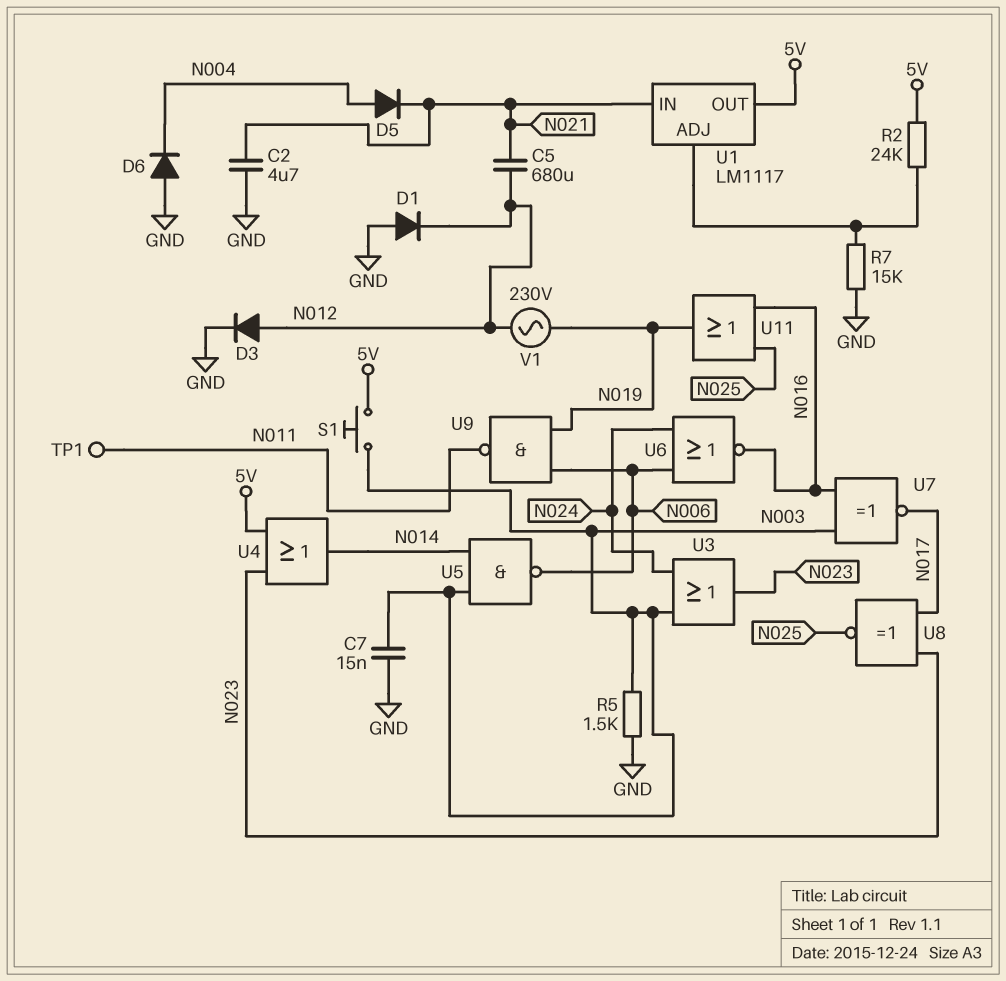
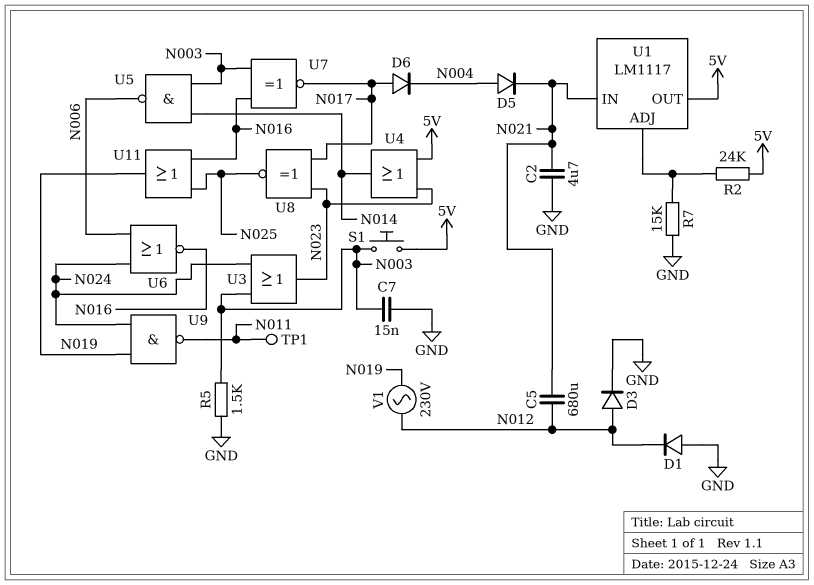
D6: diode (A GND, K N004) -> diode (A N017, K N004)
U9: NAND (in N006, in N019, out N011) -> NAND (in N019, in N024, out N011)

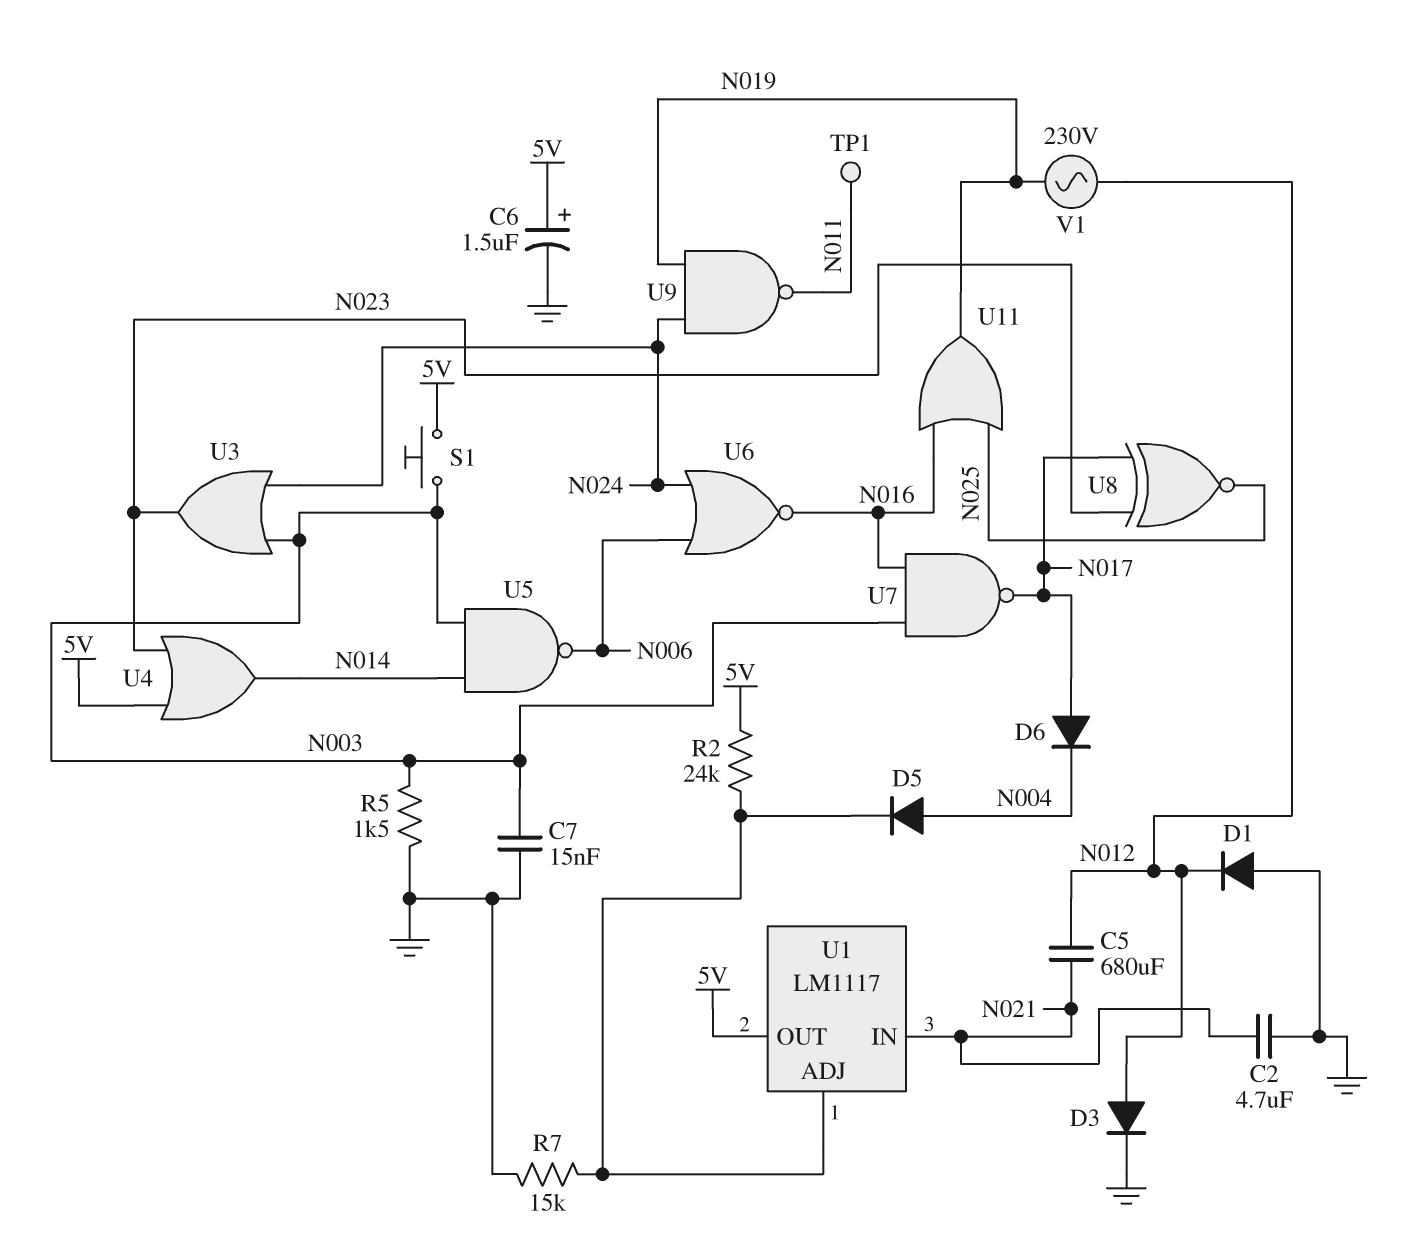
C6: none -> 1.5uF (plus 5V, minus GND)
D5: diode (A N004, K N021) -> diode (A N004, K U1/ADJ)
U7: XNOR (in N003, in N016, out N017) -> NAND (in N003, in N016, out N017)

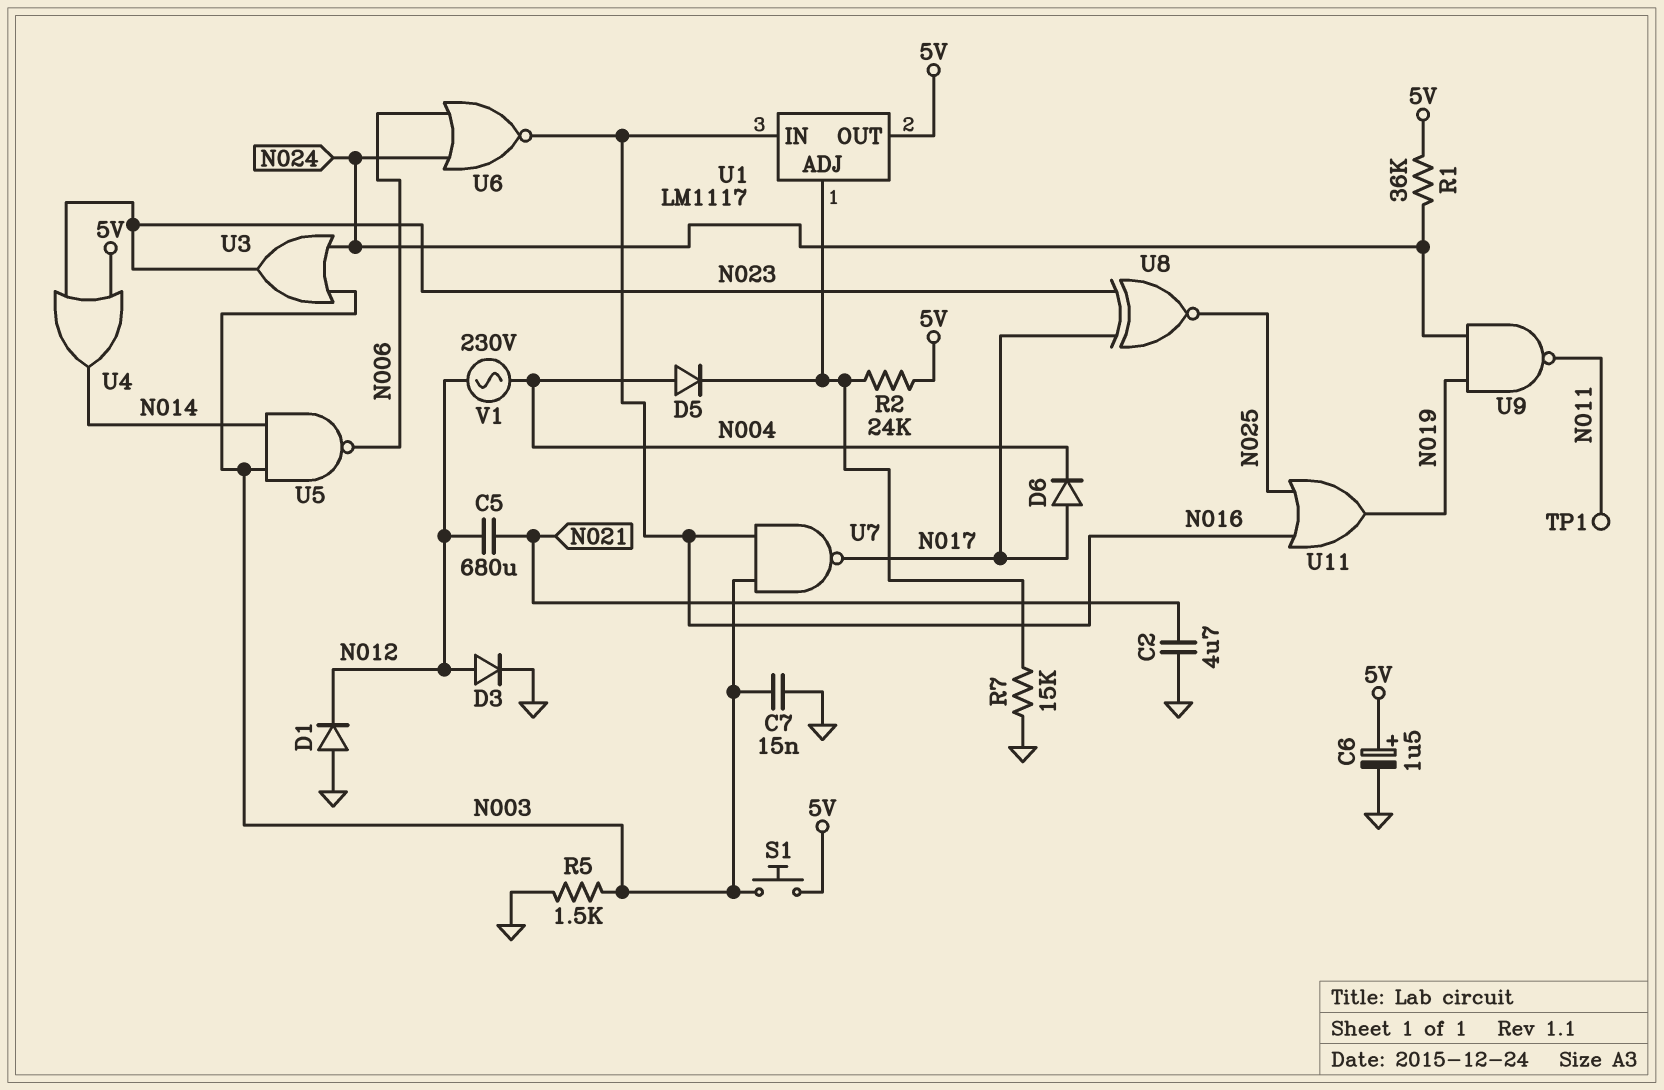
R1: none -> 36k (5V, N024)
U1 pin IN: N021 -> N016
V1: AC 230V (N012, N019) -> AC 230V (N004, N012)

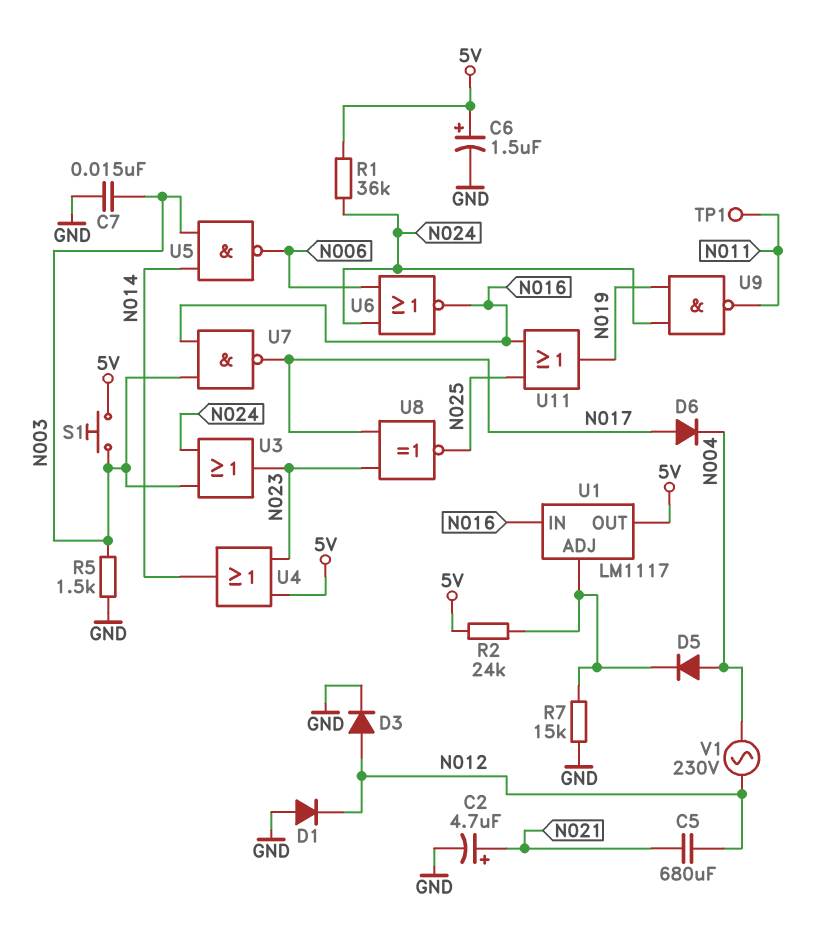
C2: 4.7uF (GND, N021) -> 4.7uF (plus N021, minus GND)

